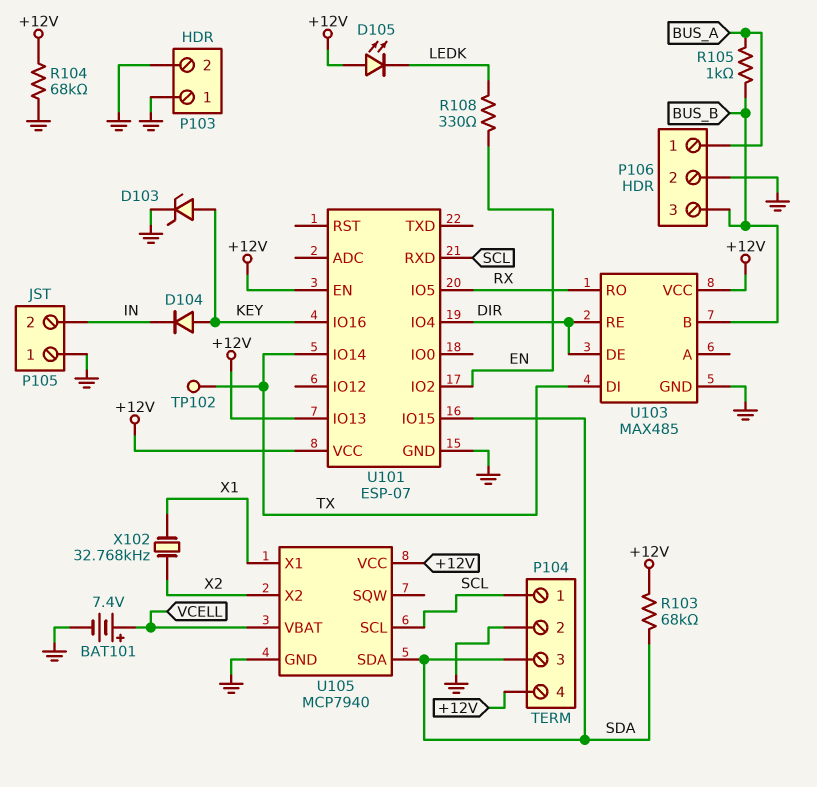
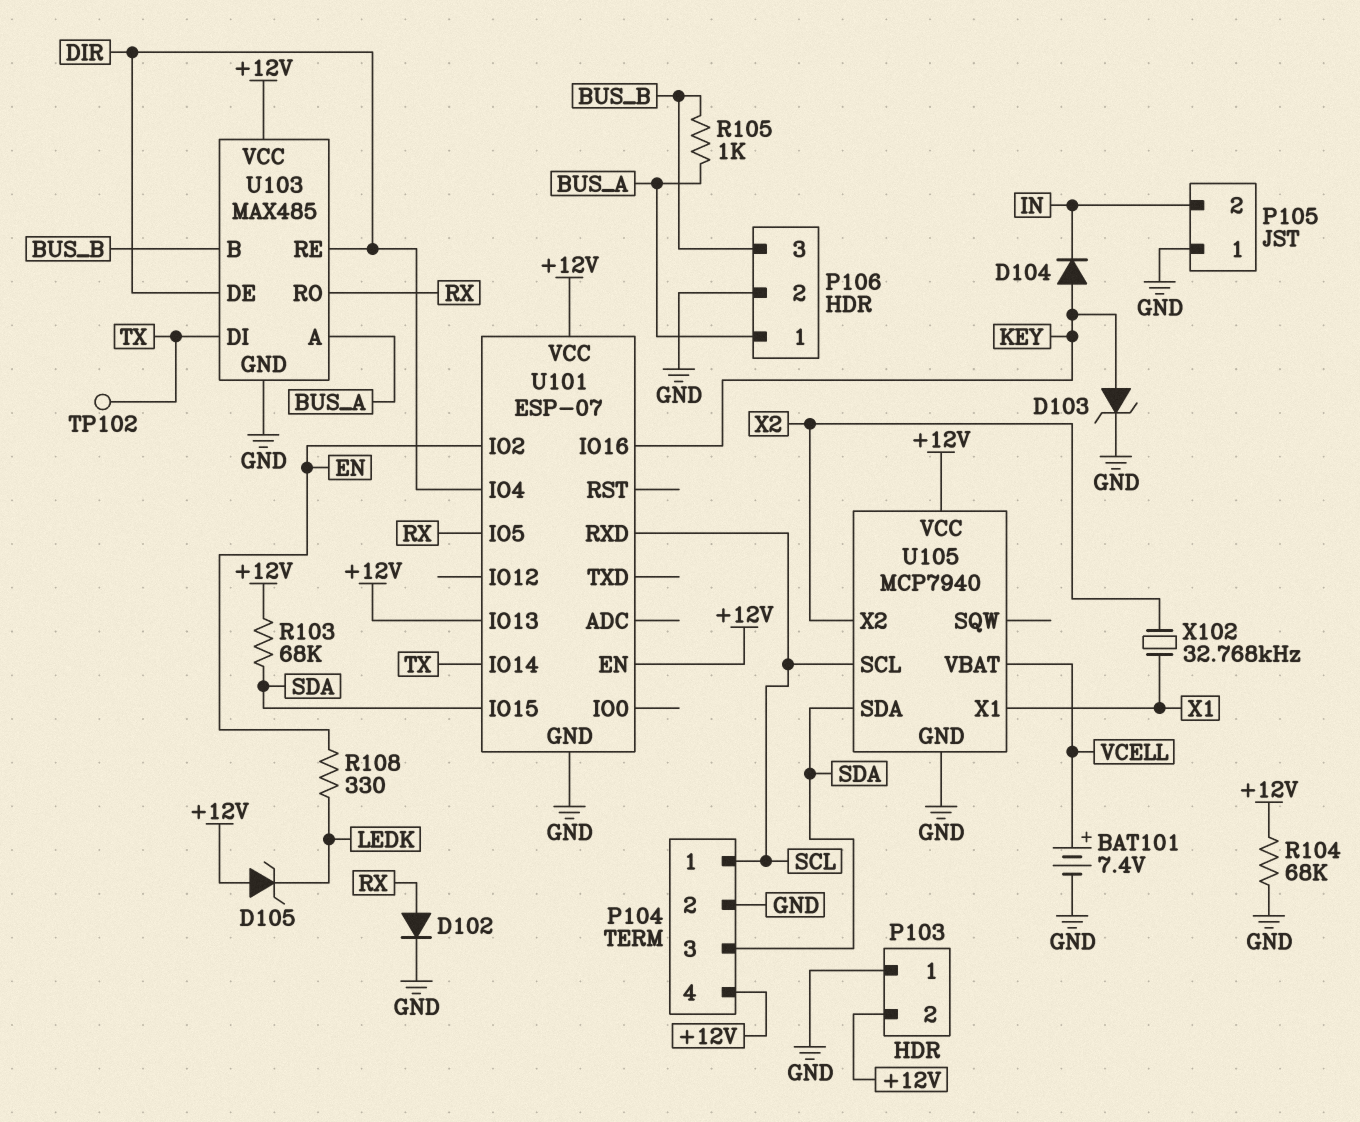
D102: none -> diode (A RX, K GND)
D105: LED (A +12V, K LEDK) -> zener (A +12V, K LEDK)
P103 pin 2: GND -> +12V
U103 pin A: none -> BUS_A

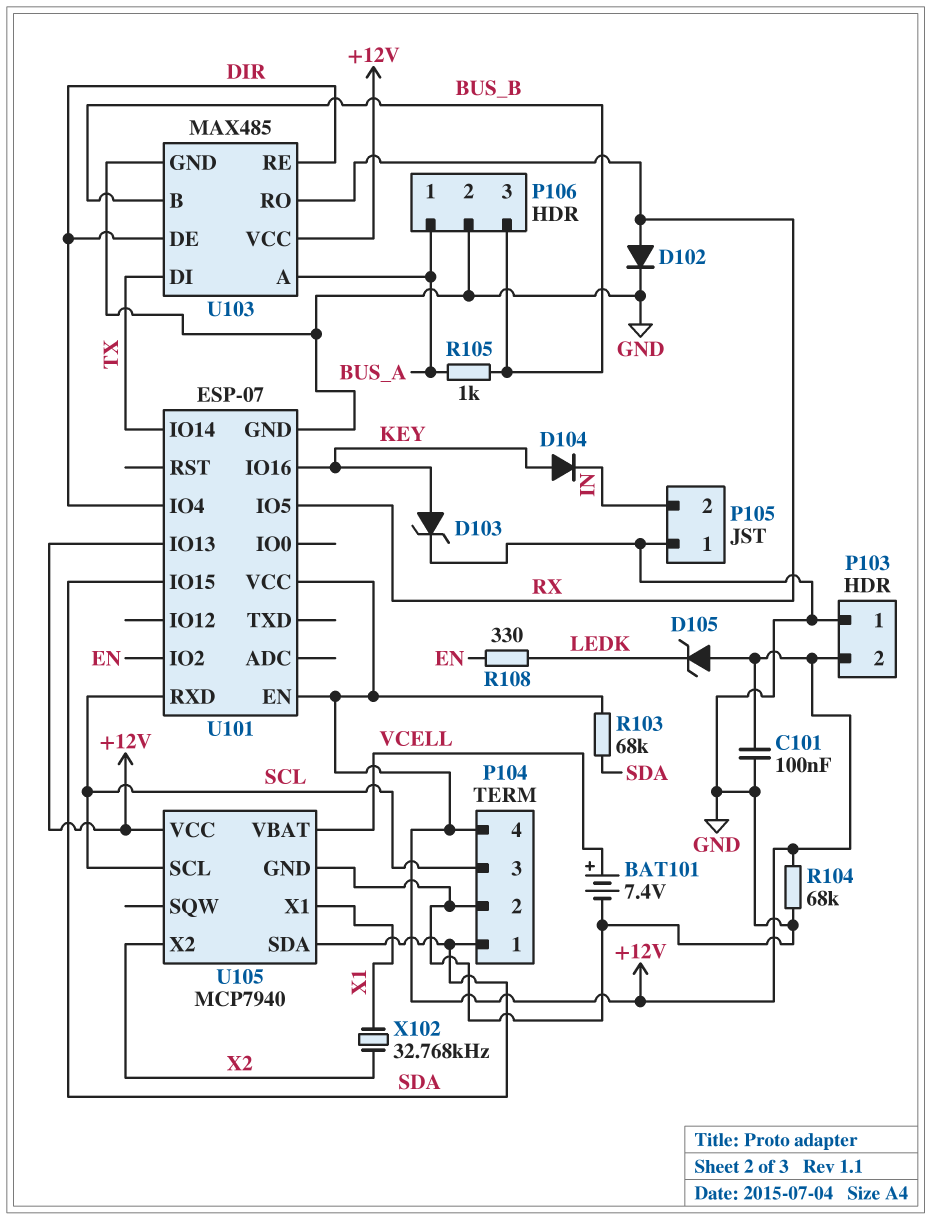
C101: none -> 100nF (+12V, GND)
P104 pin 1: SCL -> SDA
P104 pin 3: SDA -> SCL
TP102: test point (TX) -> none

